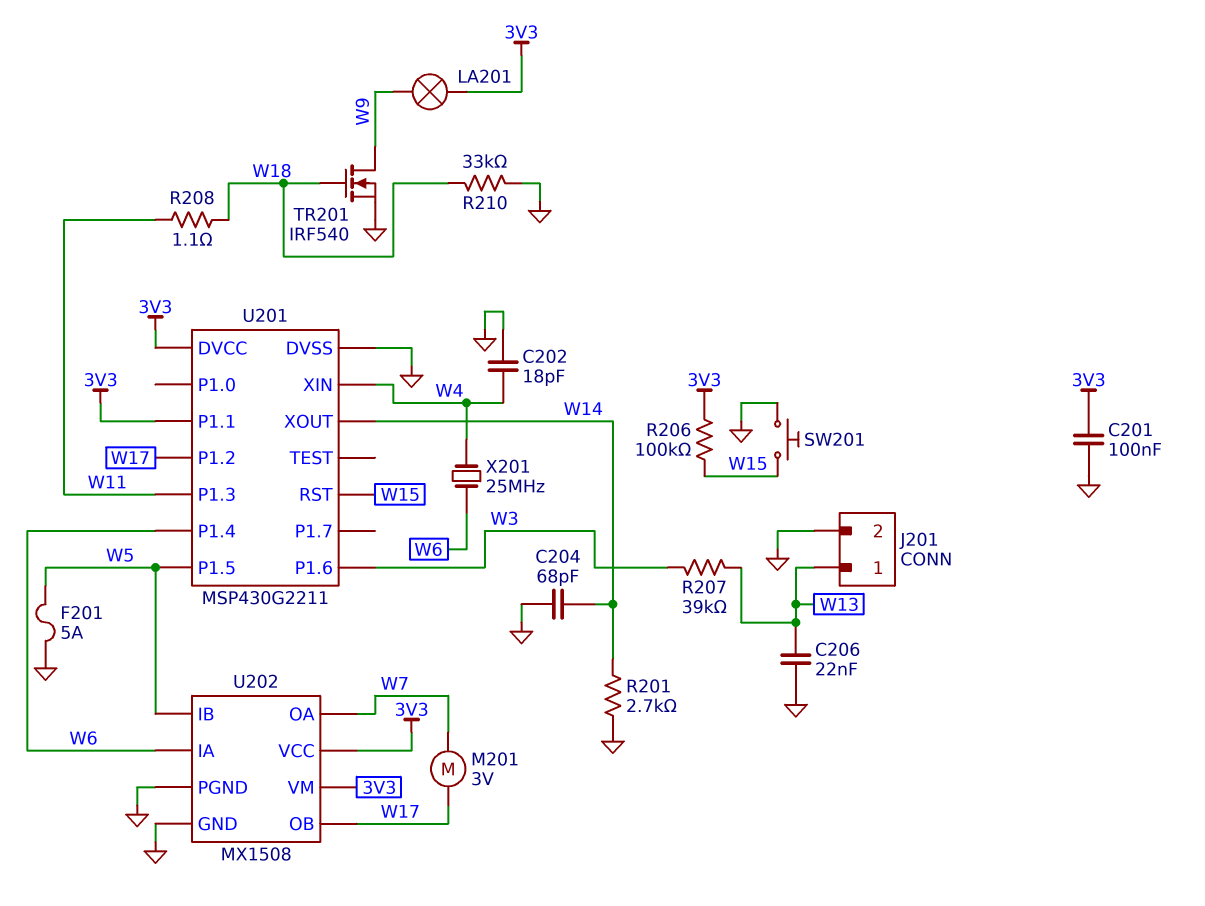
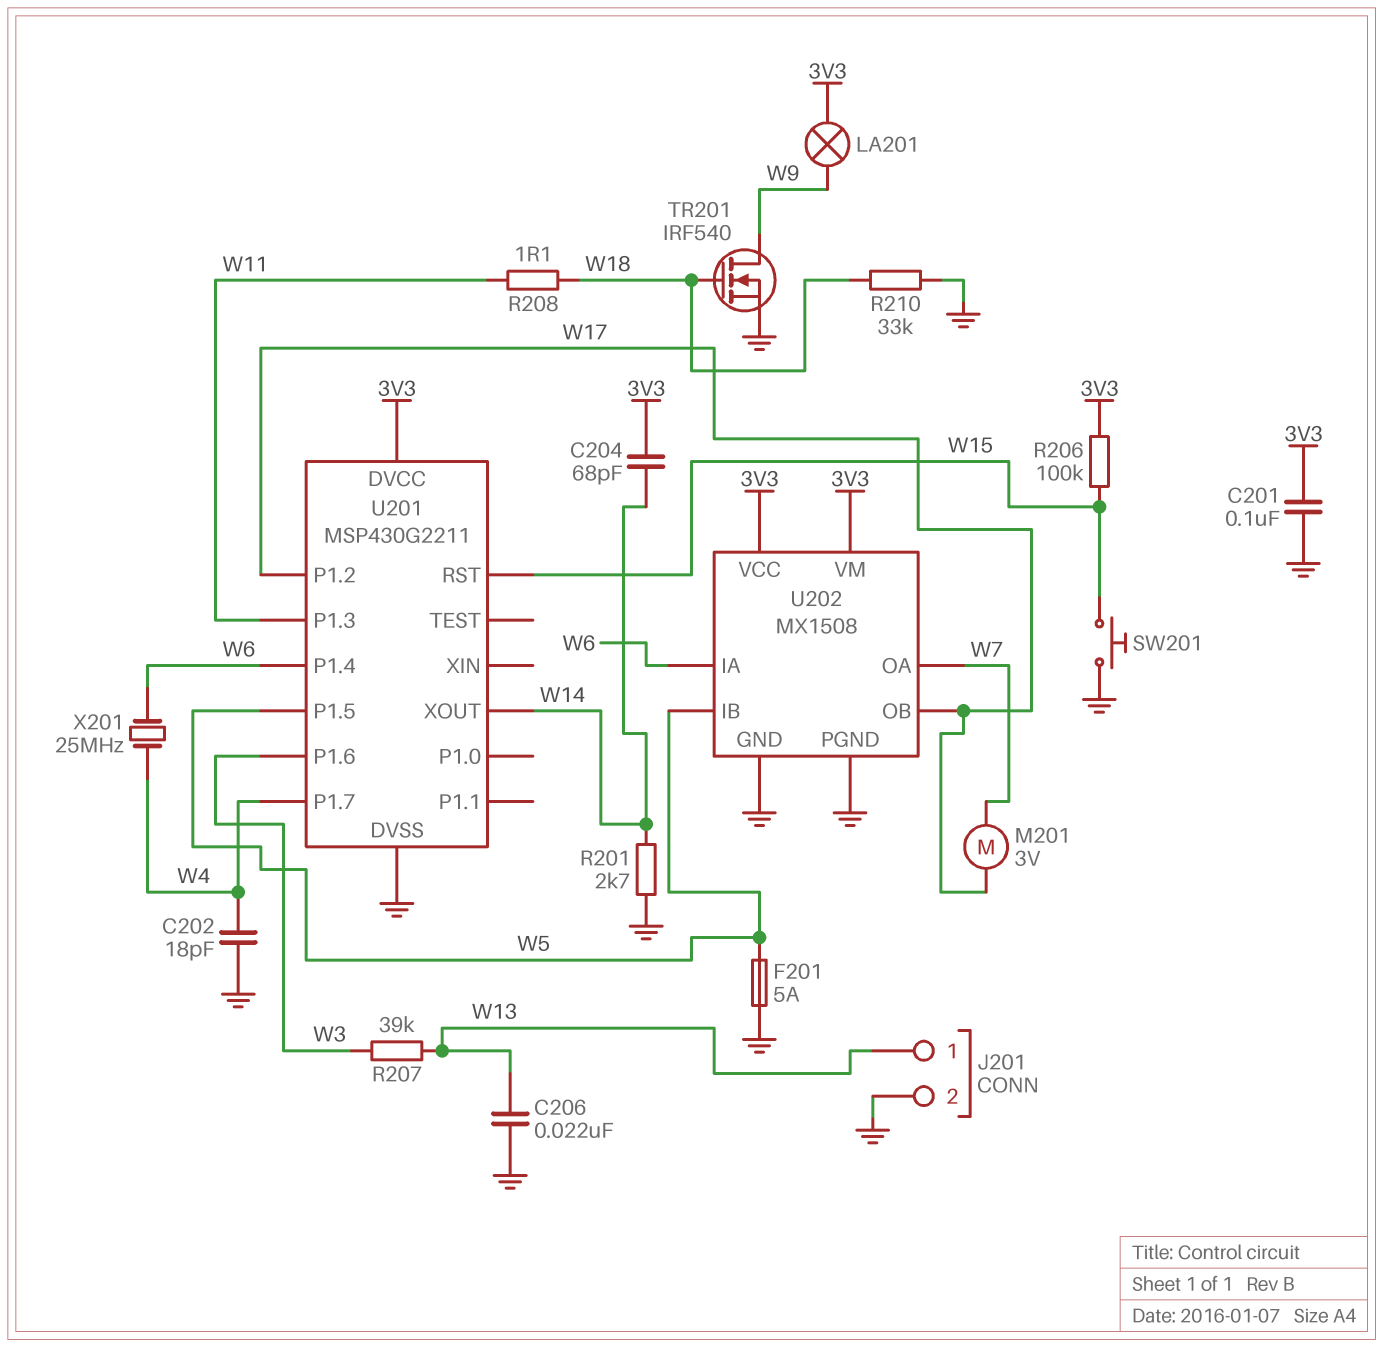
C204: 68pF (GND, W14) -> 68pF (3V3, W14)
U201 pin P1.1: 3V3 -> none
U201 pin P1.7: none -> W4
U201 pin XIN: W4 -> none

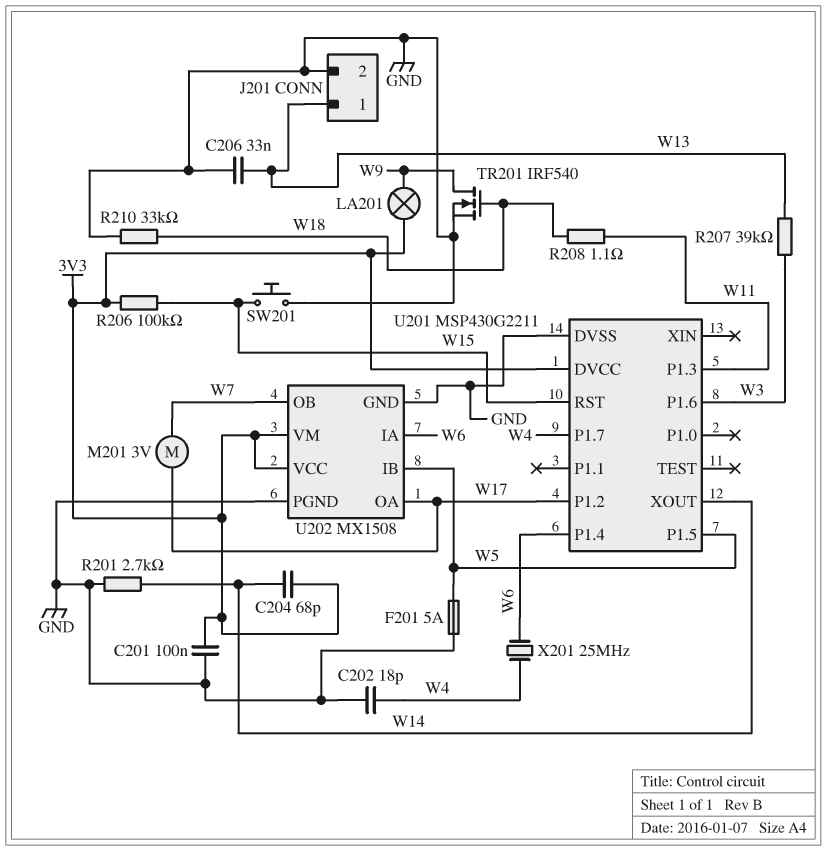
C206: 22nF (GND, W13) -> 33nF (GND, W13)
U202 pin OA: W7 -> W17
U202 pin OB: W17 -> W7

